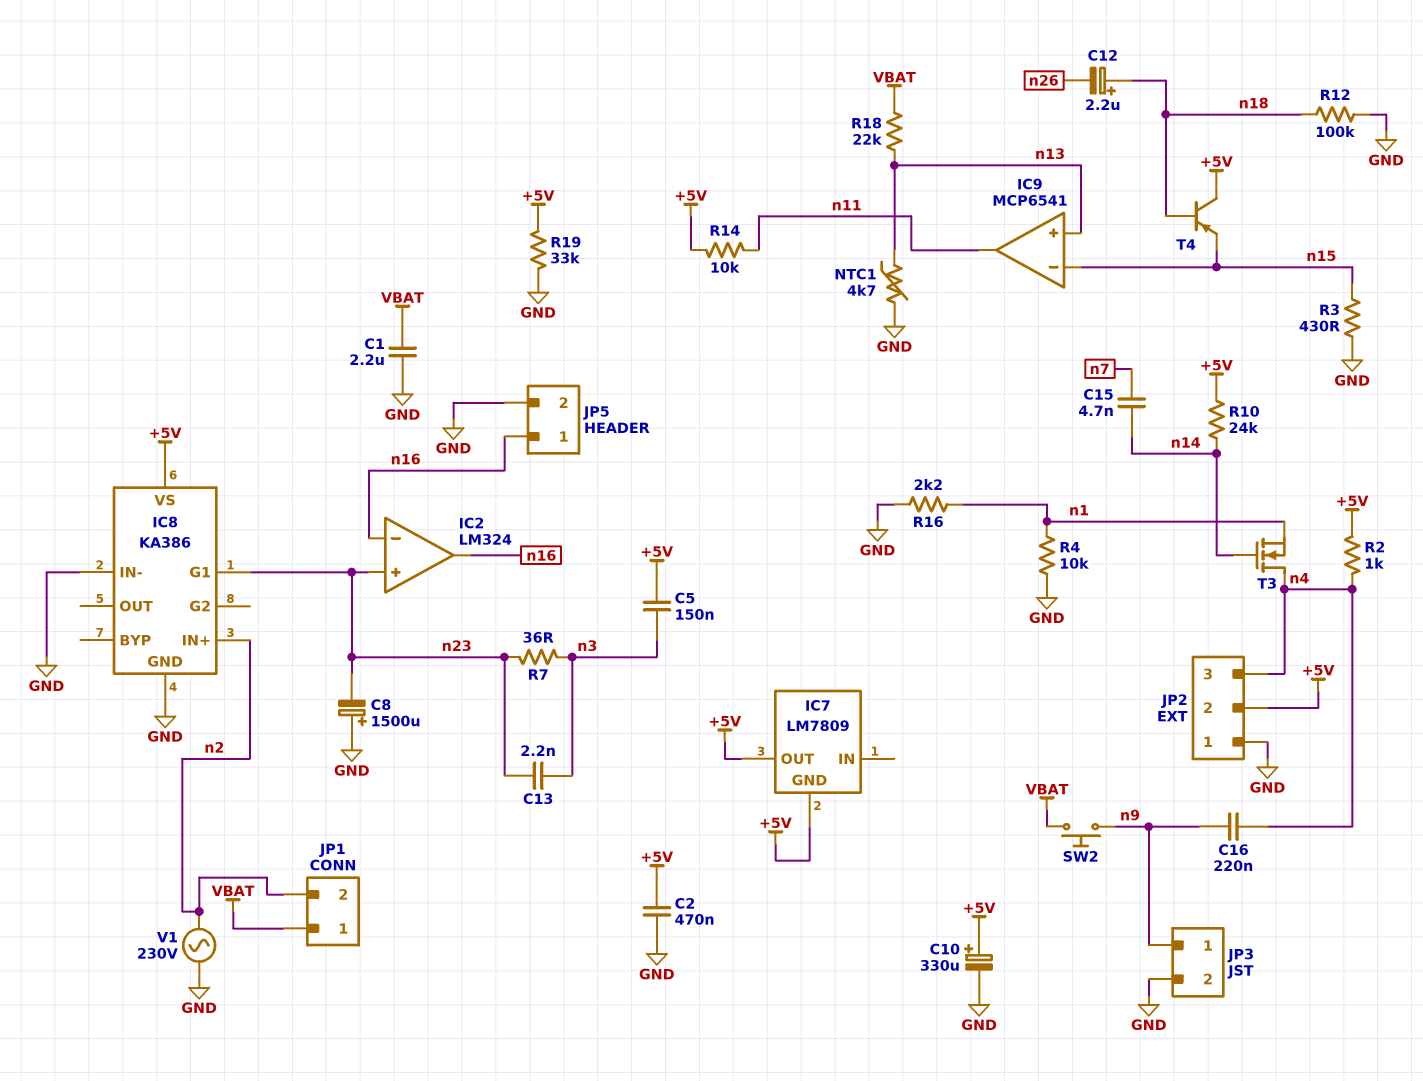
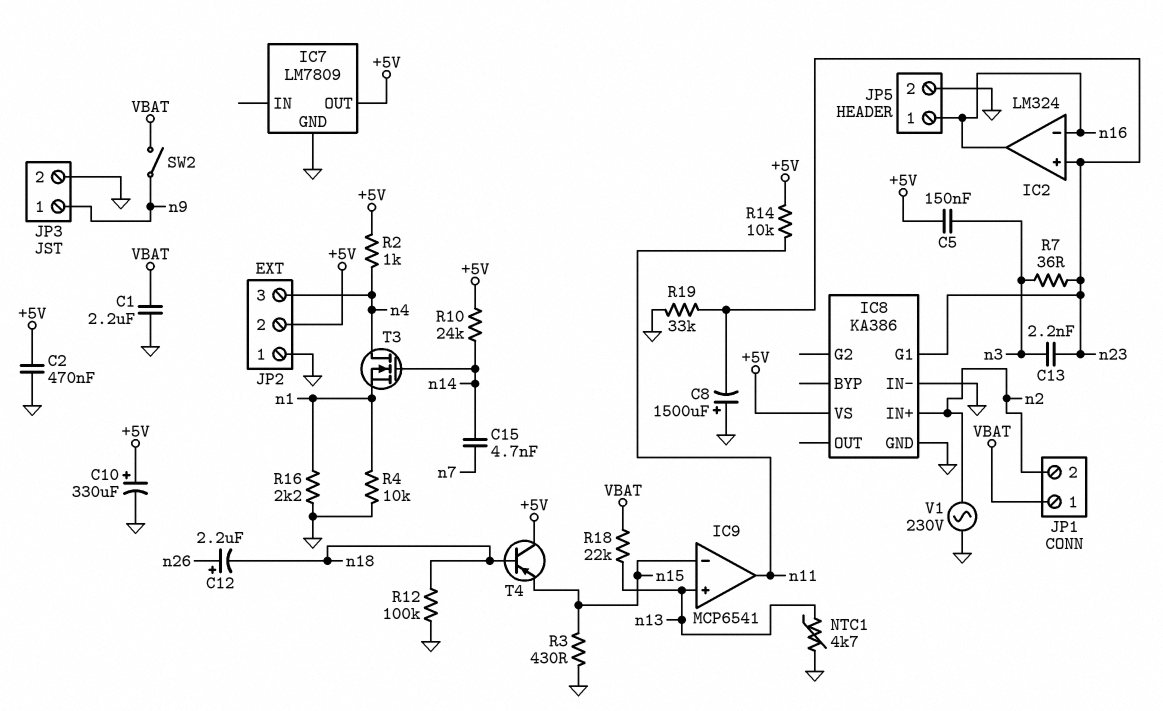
C12: 2.2uF (plus n18, minus n26) -> 2.2uF (plus n26, minus n18)
C16: 220nF (n4, n9) -> none
IC7 pin GND: +5V -> GND
R19: 33k (+5V, GND) -> 33k (GND, n23)
SW2: button (VBAT, n9) -> switch (VBAT, n9)

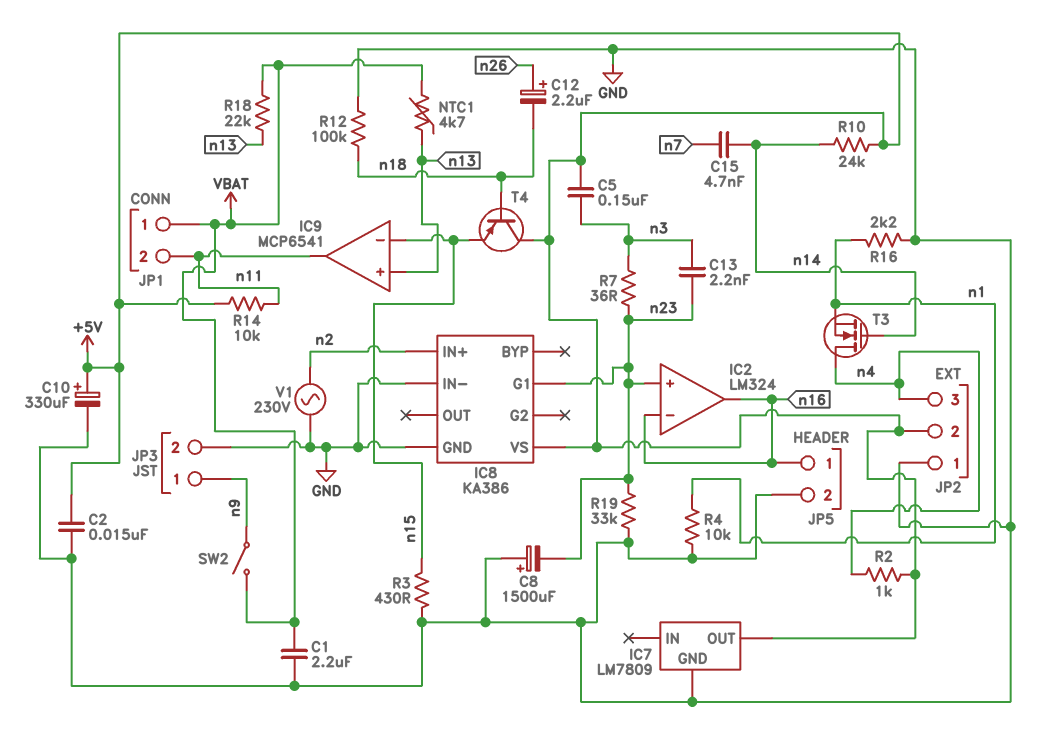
C2: 470nF (+5V, GND) -> 15nF (+5V, GND)
JP1 pin 2: n2 -> n11
NTC1: 4.7k (GND, n13) -> 4.7k (VBAT, n13)

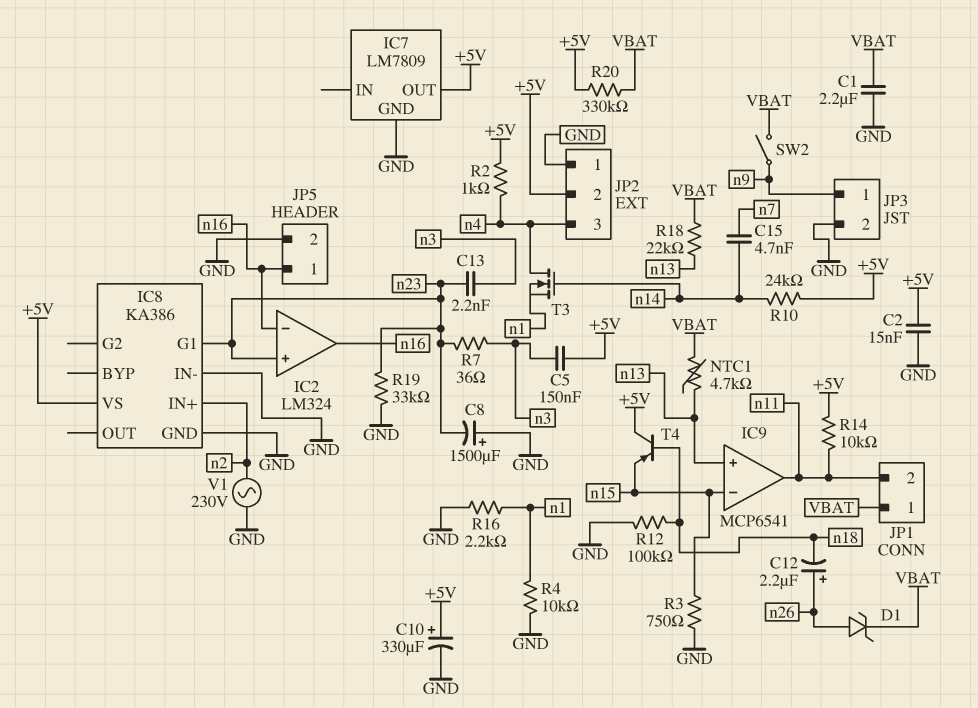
D1: none -> zener (A n26, K VBAT)
R3: 430 (GND, n15) -> 750 (GND, n15)
R20: none -> 330k (+5V, VBAT)

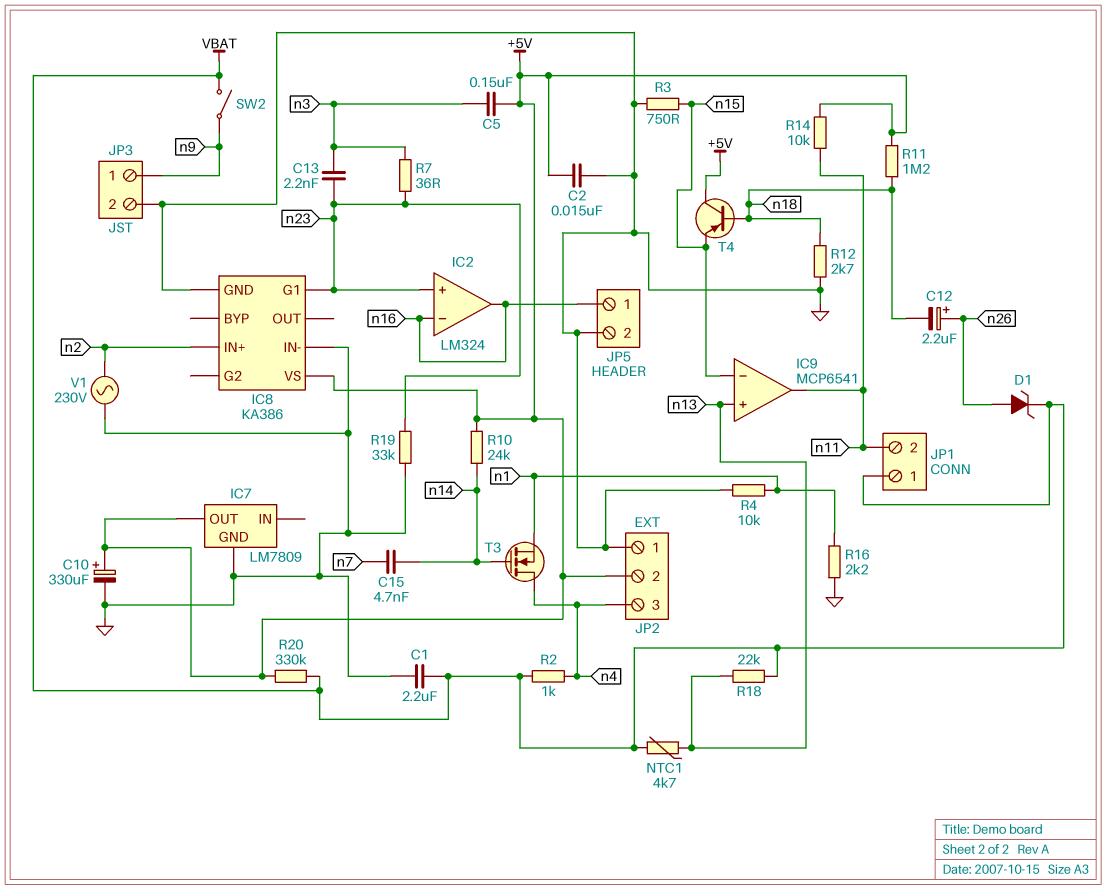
C8: 1500uF (plus GND, minus n23) -> none
R2: 1k (+5V, n4) -> 1k (VBAT, n4)
R11: none -> 1.2M (+5V, n18)
R12: 100k (GND, n18) -> 2.7k (GND, n18)

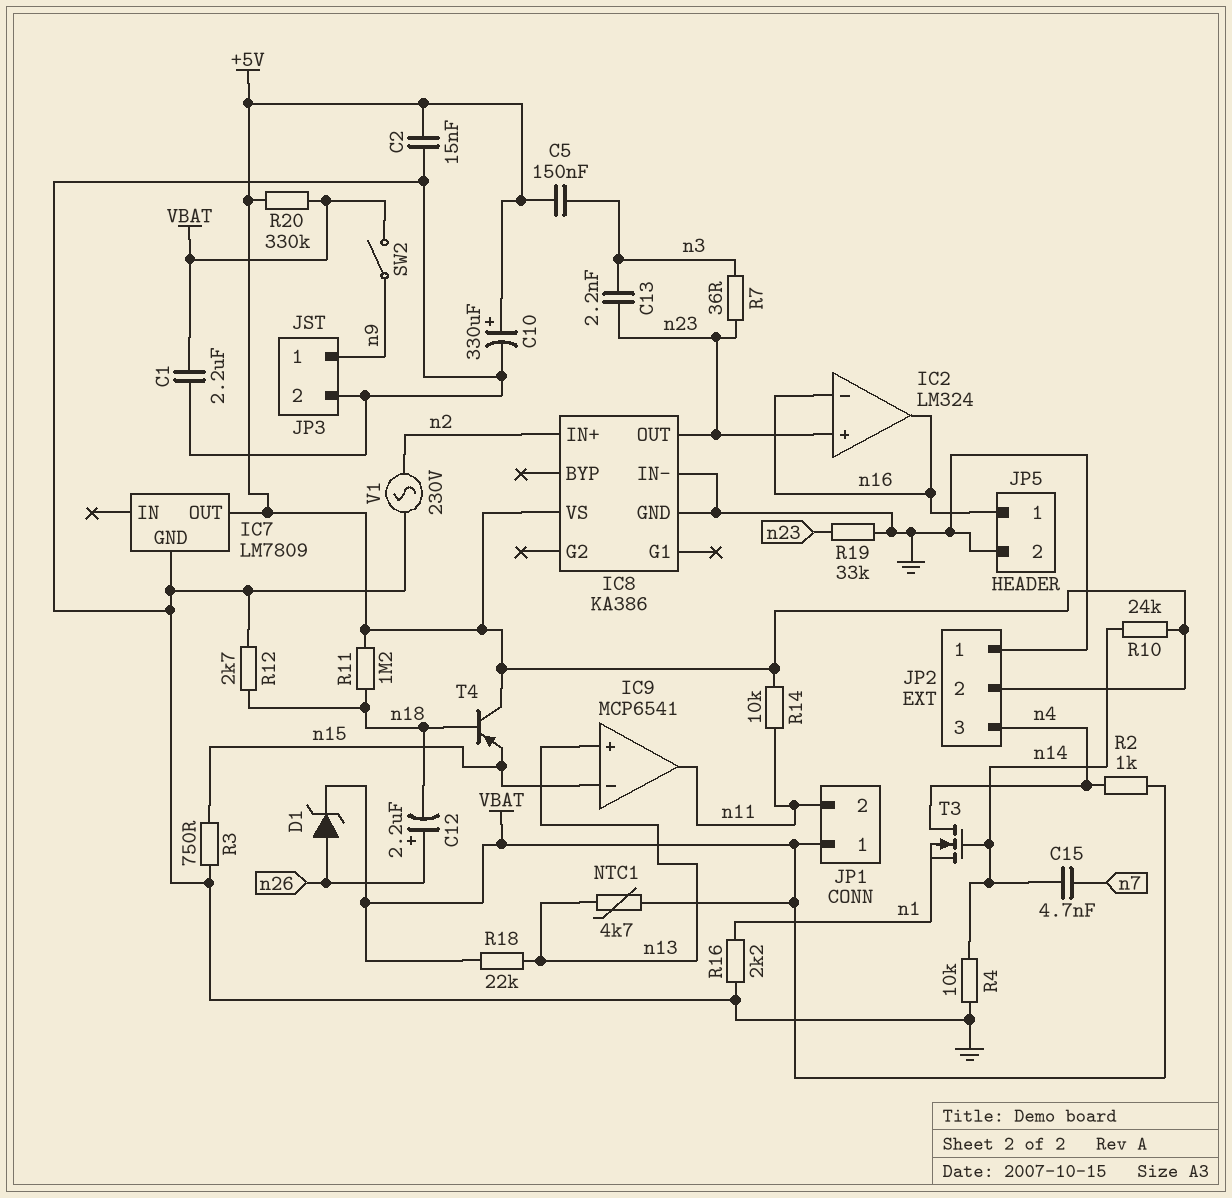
IC8 pin G1: n23 -> none
IC8 pin OUT: none -> n23
R4: 10k (GND, n1) -> 10k (GND, n14)

